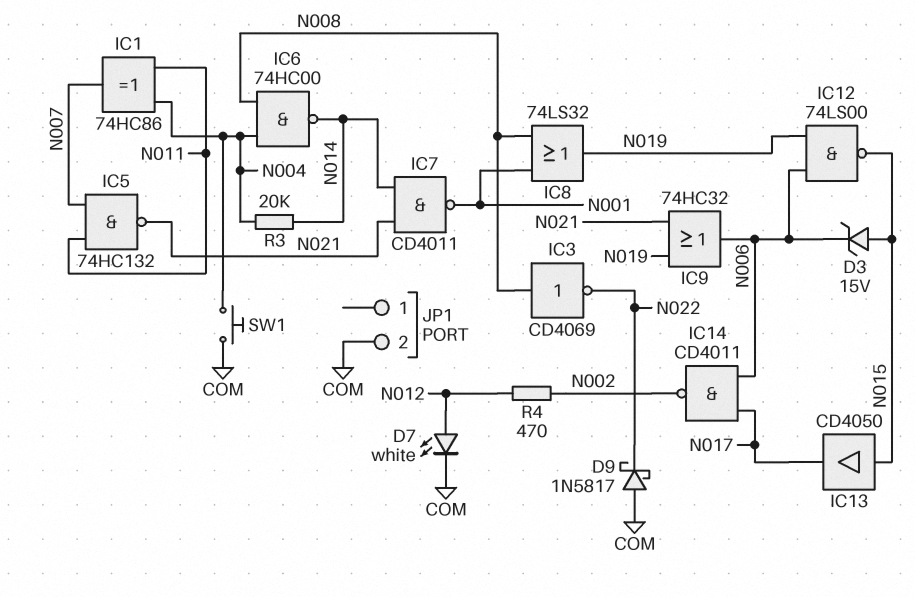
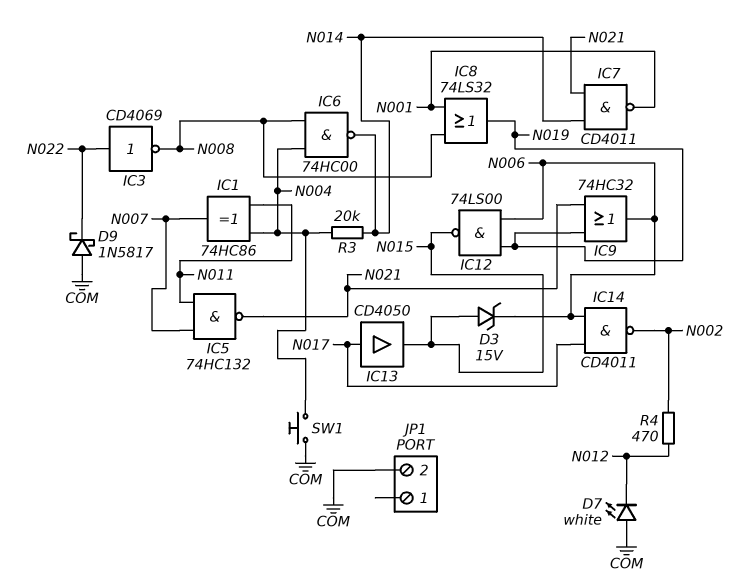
D7: LED white (A N012, K COM) -> LED white (A COM, K N012)
IC3: NOT CD4069 (in N008, out N022) -> NOT CD4069 (in N022, out N008)
IC13: buffer CD4050 (in N015, out N017) -> buffer CD4050 (in N017, out N015)

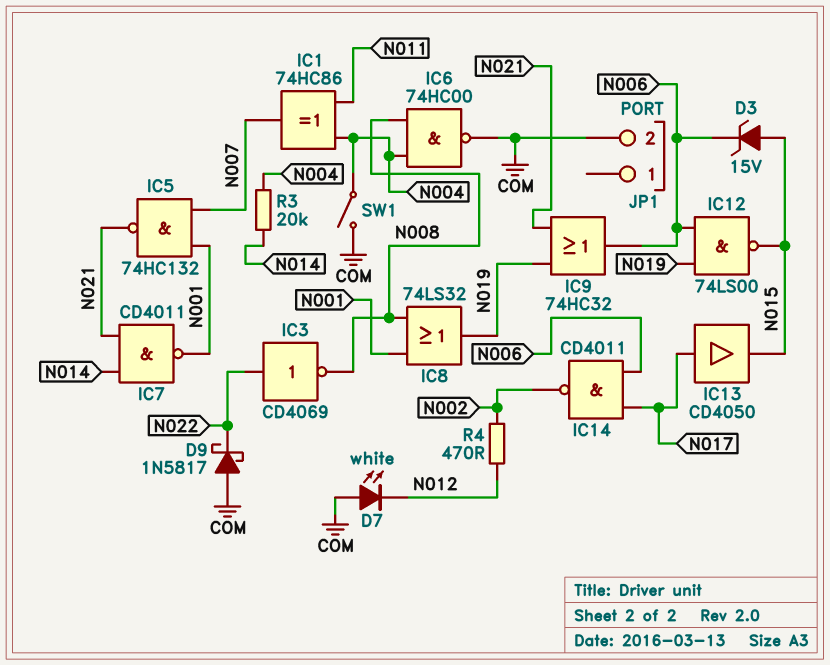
IC5: NAND 74HC132 (in N007, in N011, out N021) -> NAND 74HC132 (in N001, in N007, out N021)
IC6: NAND 74HC00 (in N004, in N008, out N014) -> NAND 74HC00 (in N004, in N008, out COM)
SW1: button (COM, N004) -> switch (COM, N004)

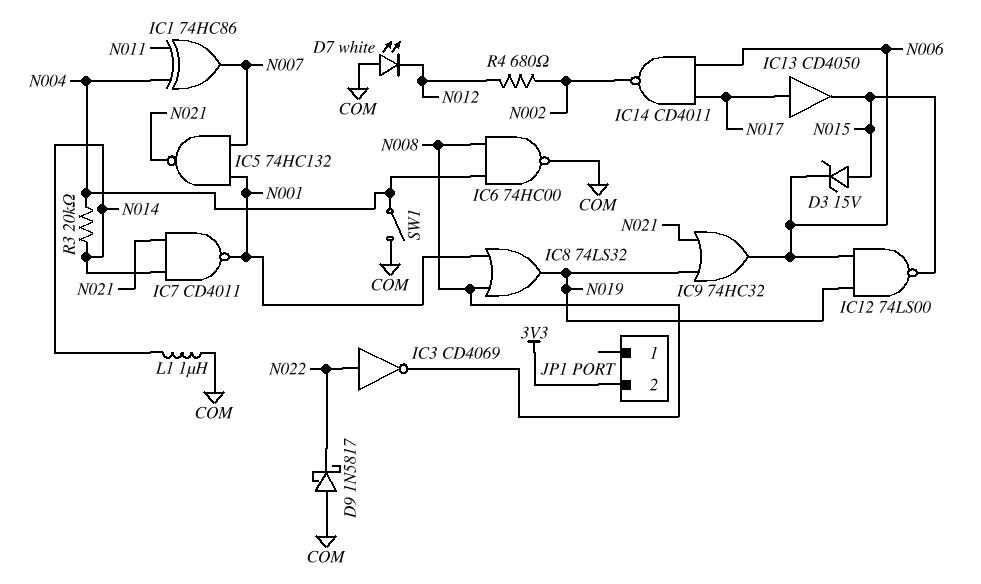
JP1 pin 2: COM -> 3V3
L1: none -> 1uH (COM, N014)
R4: 470 (N002, N012) -> 680 (N002, N012)

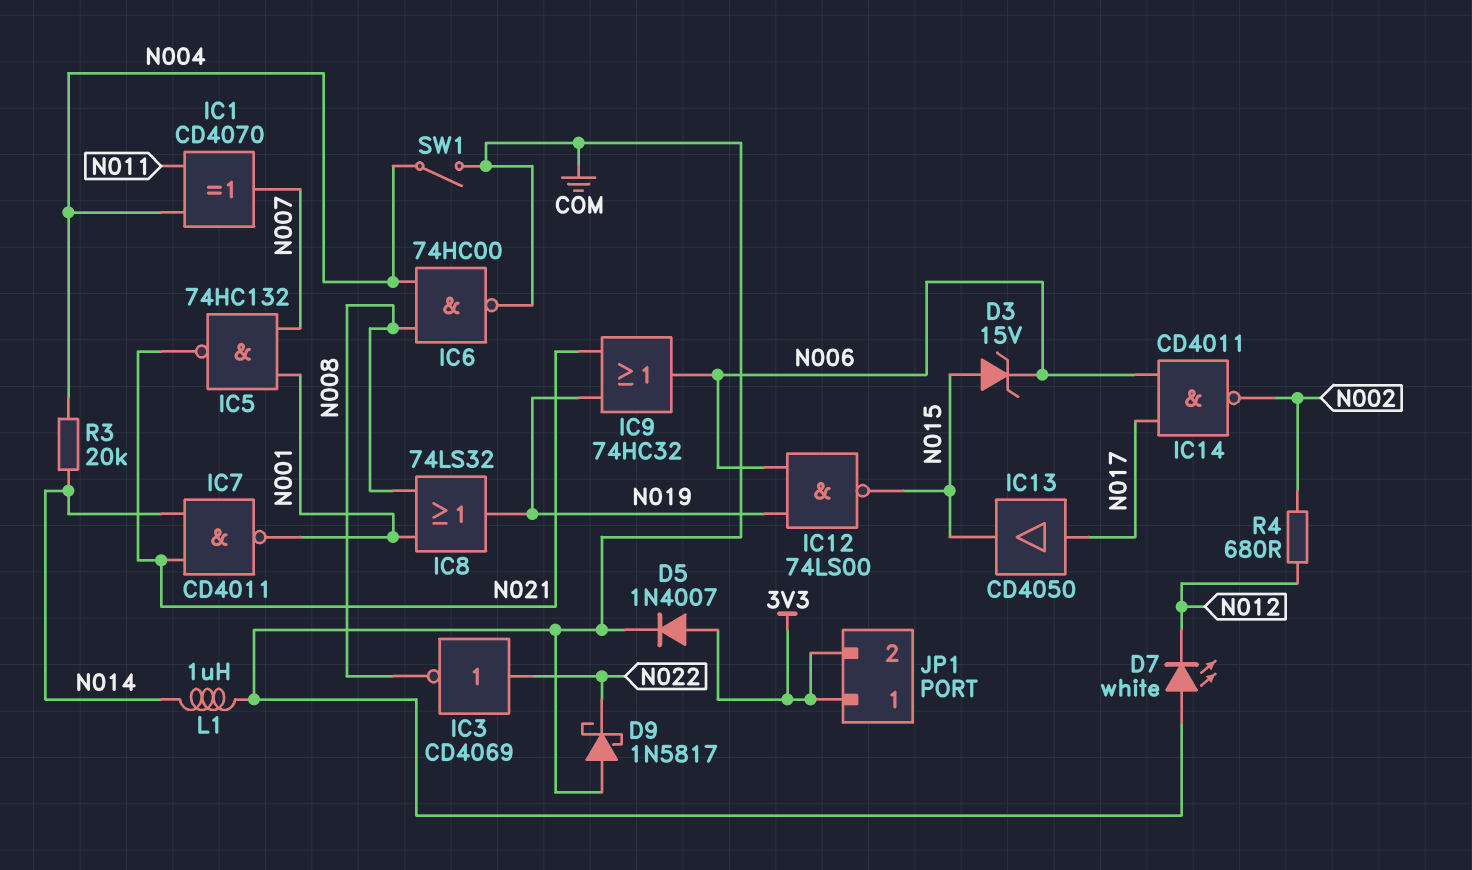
D5: none -> diode 1N4007 (A 3V3, K COM)
IC1: XOR 74HC86 (in N004, in N011, out N007) -> XOR CD4070 (in N004, in N011, out N007)
JP1 pin 1: none -> 3V3

